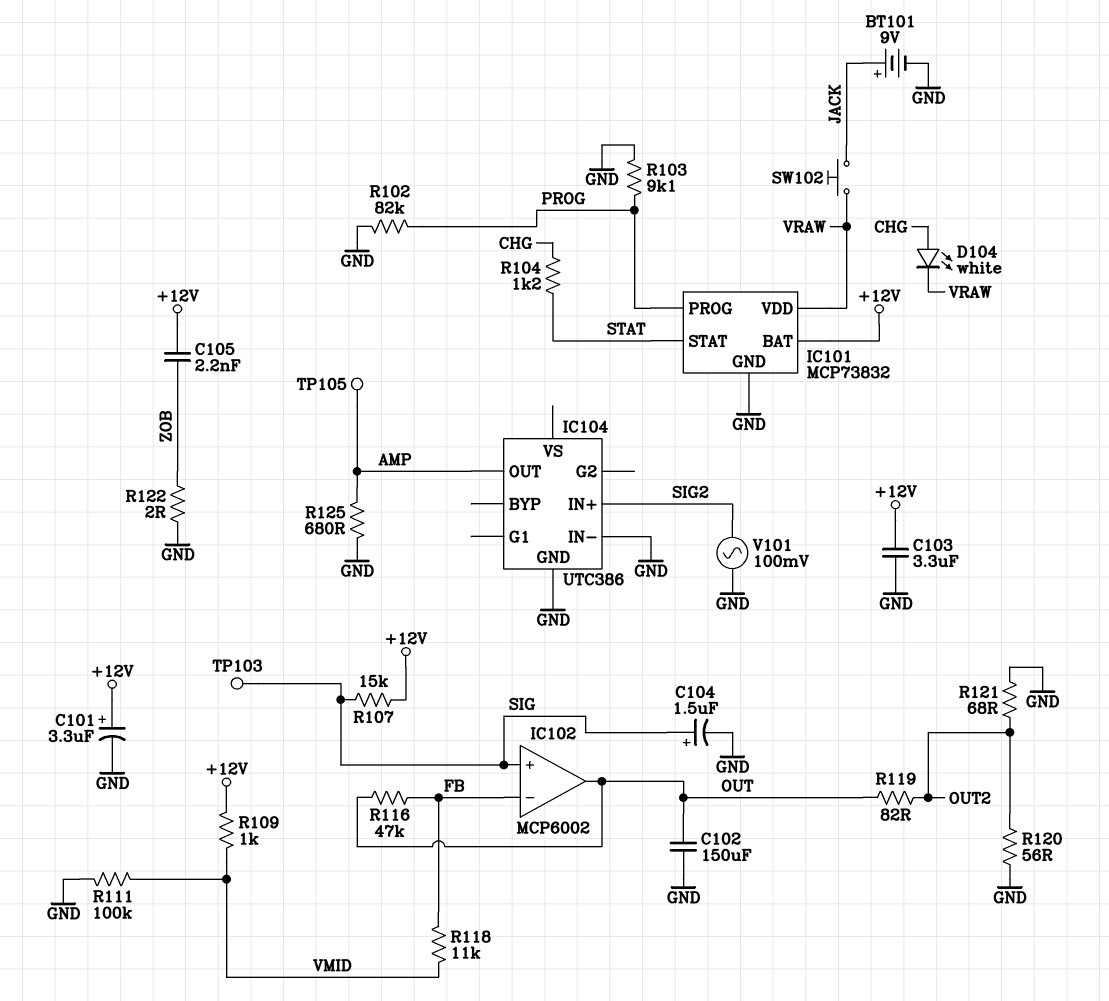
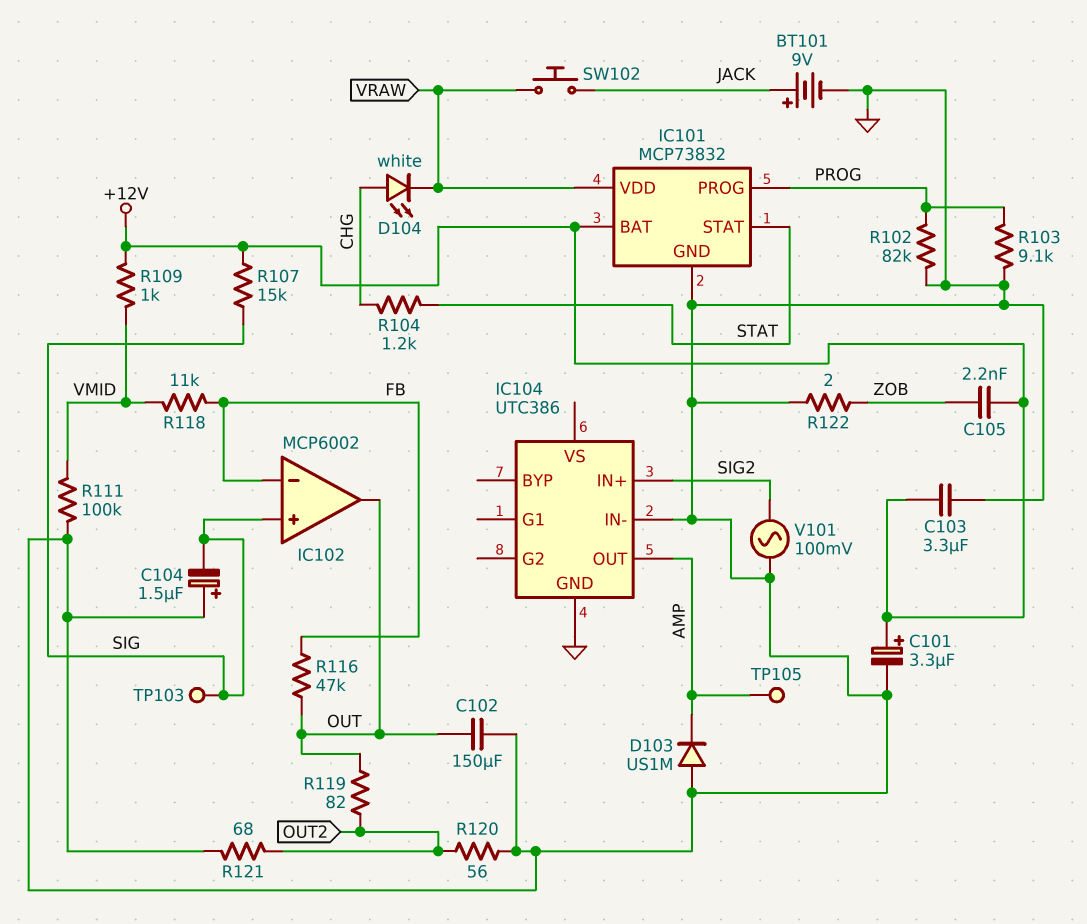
C104: 1.5uF (plus SIG, minus GND) -> 1.5uF (plus GND, minus SIG)
D103: none -> diode US1M (A GND, K AMP)
R125: 680 (AMP, GND) -> none

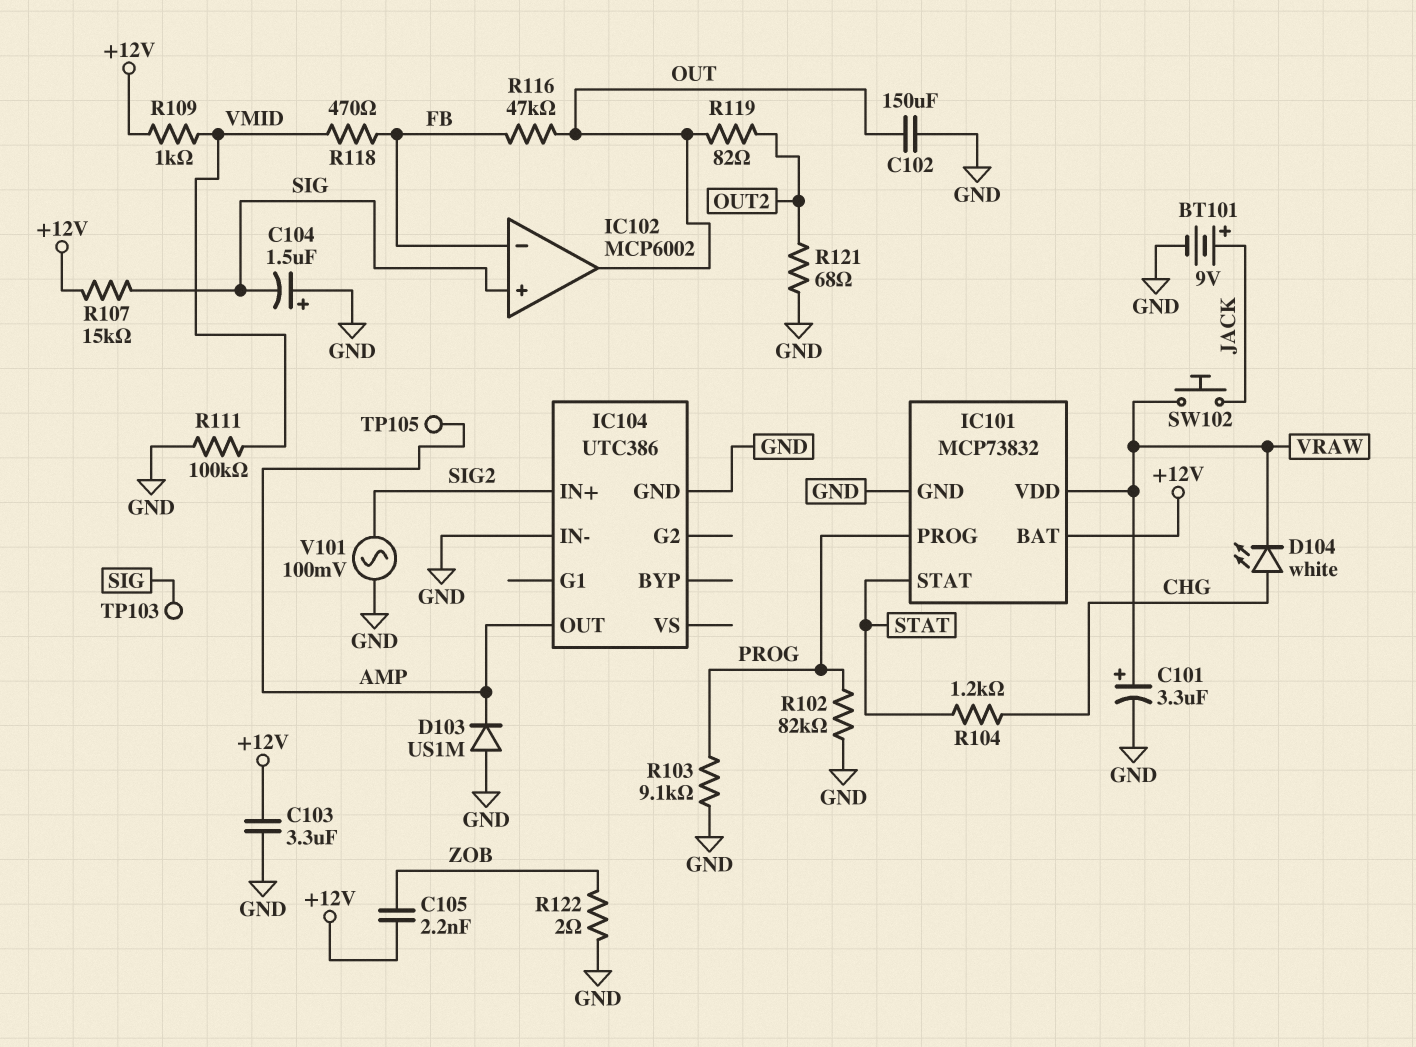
C101: 3.3uF (plus +12V, minus GND) -> 3.3uF (plus VRAW, minus GND)
R118: 11k (FB, VMID) -> 470 (FB, VMID)
R120: 56 (GND, OUT2) -> none

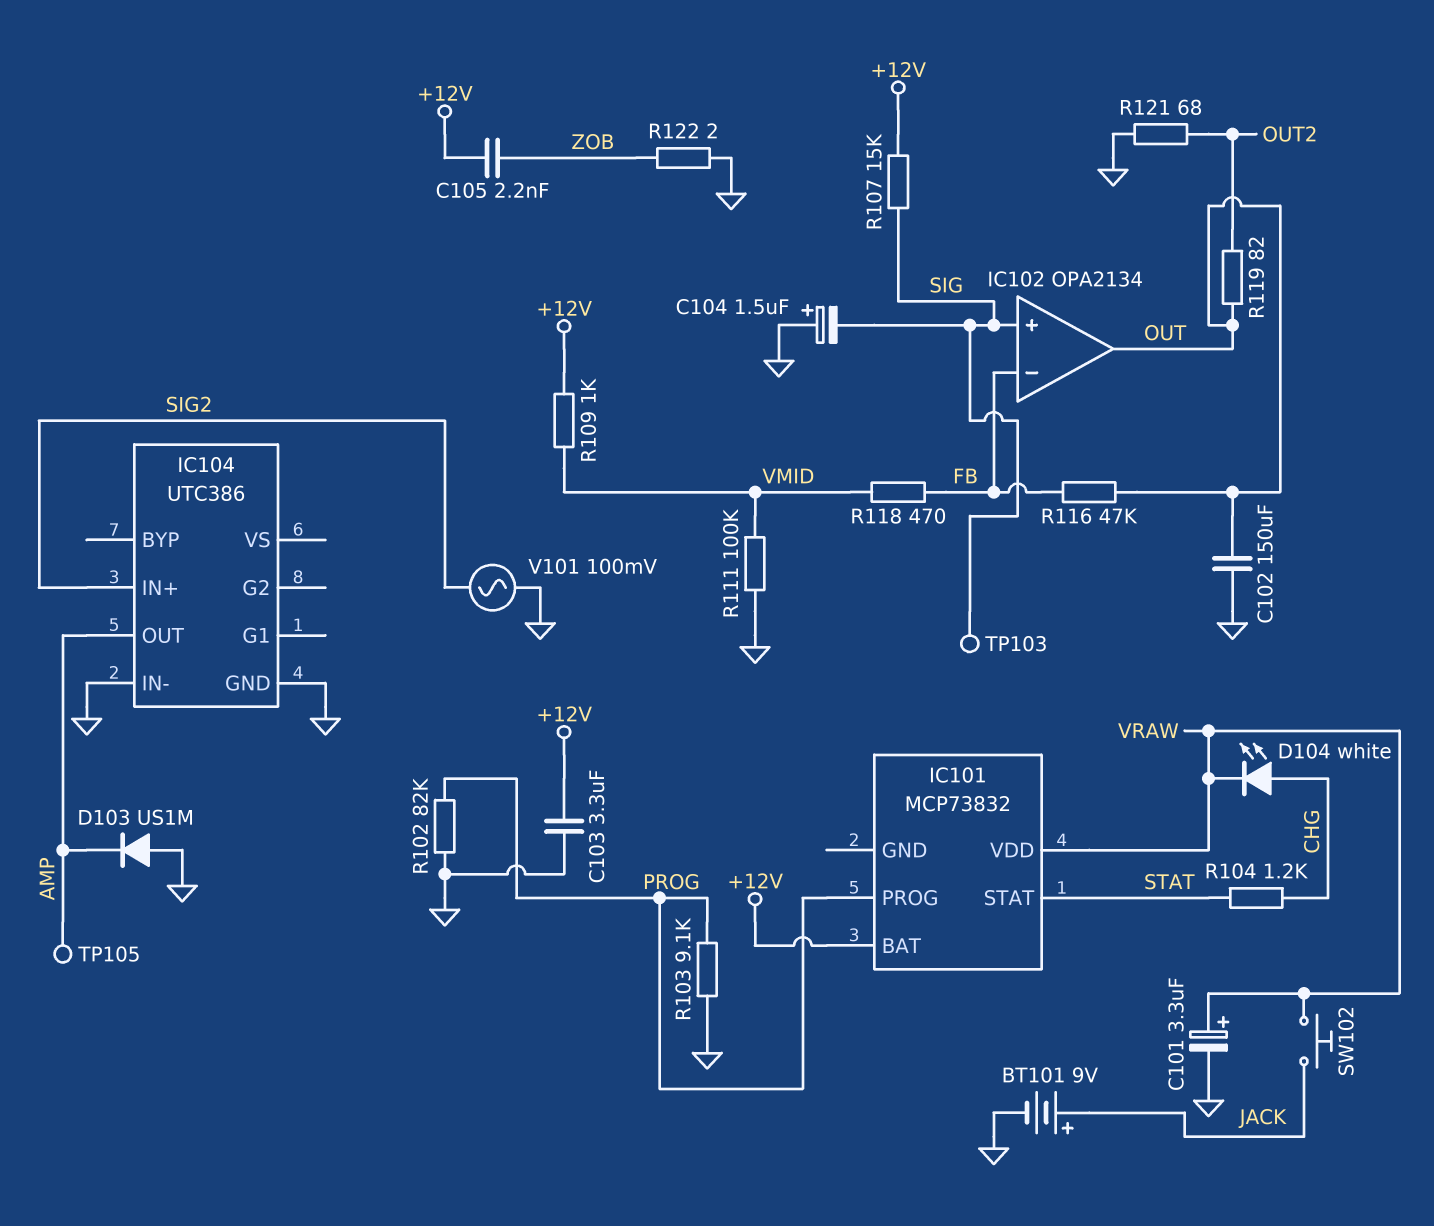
IC101 pin GND: GND -> none
IC102: MCP6002 -> OPA2134

